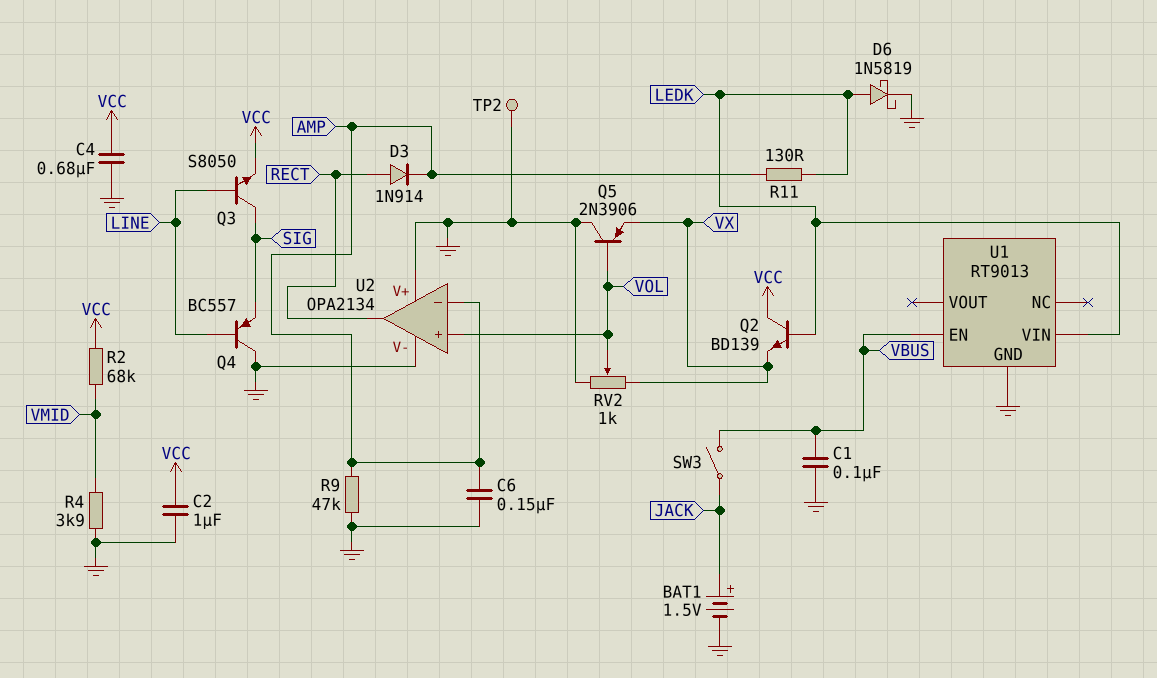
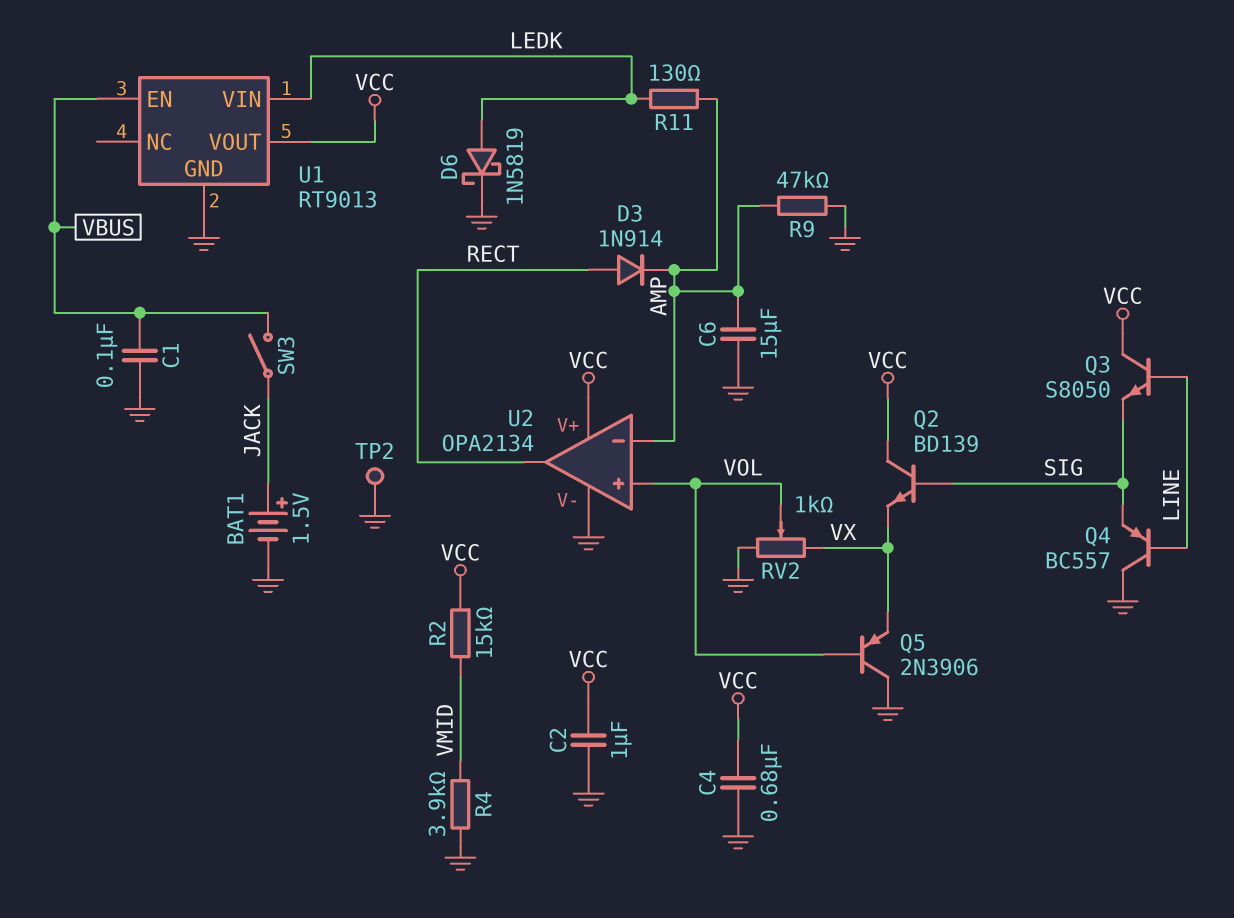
C6: 150nF (AMP, GND) -> 15uF (AMP, GND)
Q2: NPN BD139 (B LEDK, C VCC, E VX) -> NPN BD139 (B SIG, C VCC, E VX)
Q3: NPN S8050 (B LINE, C SIG, E VCC) -> NPN S8050 (B LINE, C VCC, E SIG)
R2: 68k (VCC, VMID) -> 15k (VCC, VMID)
U1 pin VOUT: none -> VCC
U2 pin V+: GND -> VCC

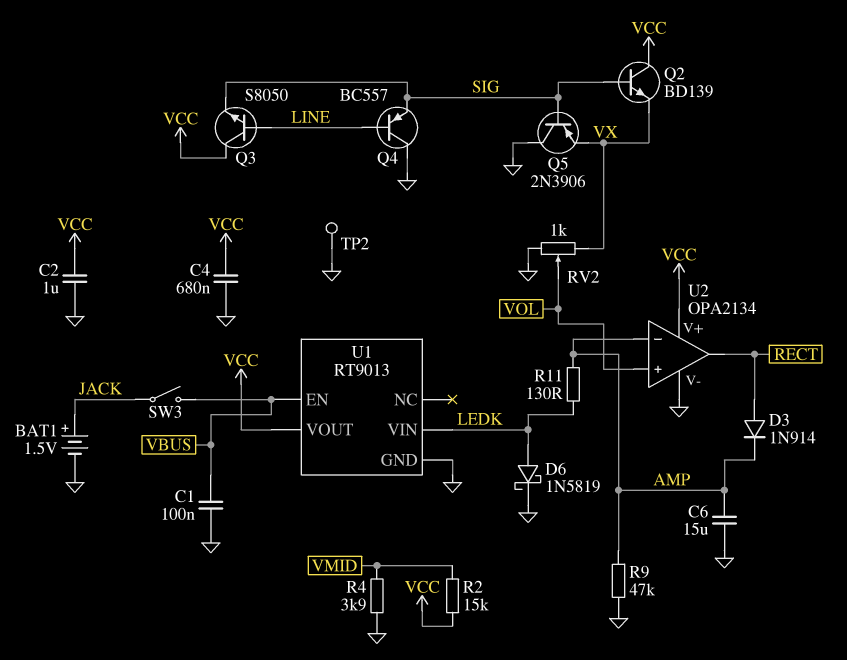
Q5: PNP 2N3906 (B VOL, C GND, E VX) -> PNP 2N3906 (B SIG, C GND, E VX)

